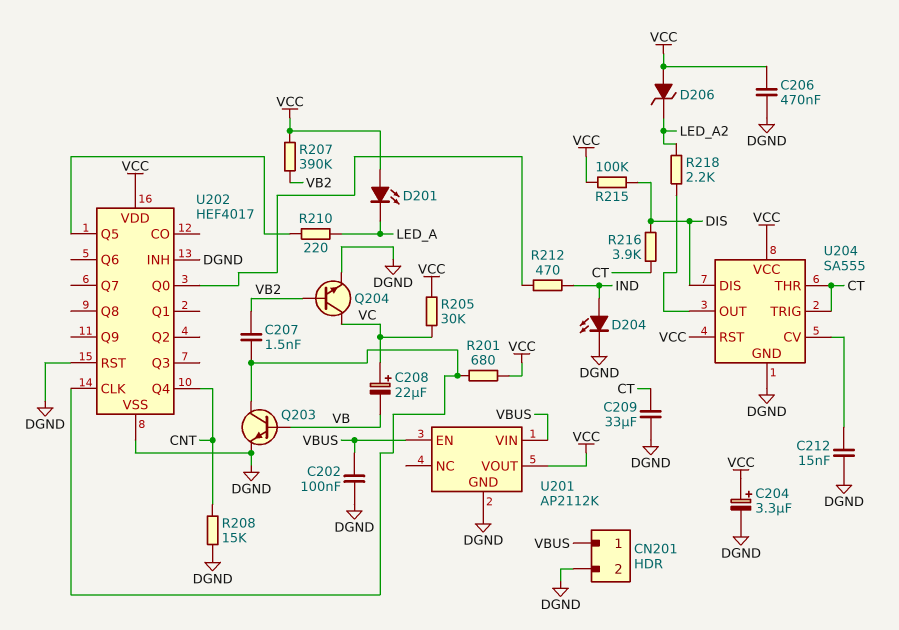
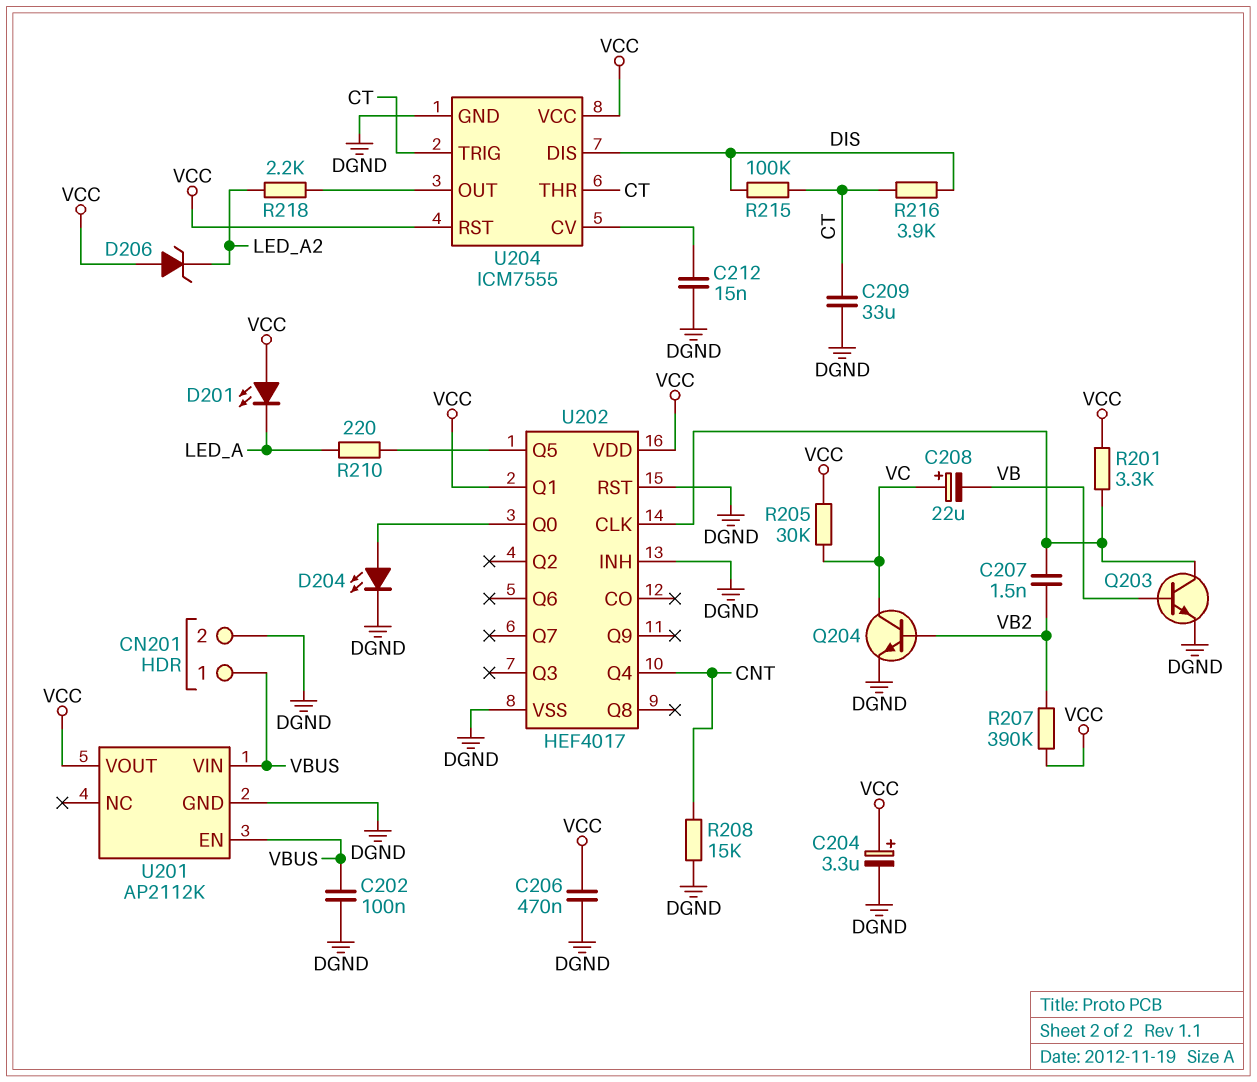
D204: LED (A IND, K DGND) -> LED (A U202/Q0, K DGND)
R201: 680 (U202/CLK, VCC) -> 3.3k (U202/CLK, VCC)
R212: 470 (IND, U202/Q0) -> none
R215: 100k (DIS, VCC) -> 100k (CT, DIS)
U202 pin Q1: none -> VCC
U204: SA555 -> ICM7555

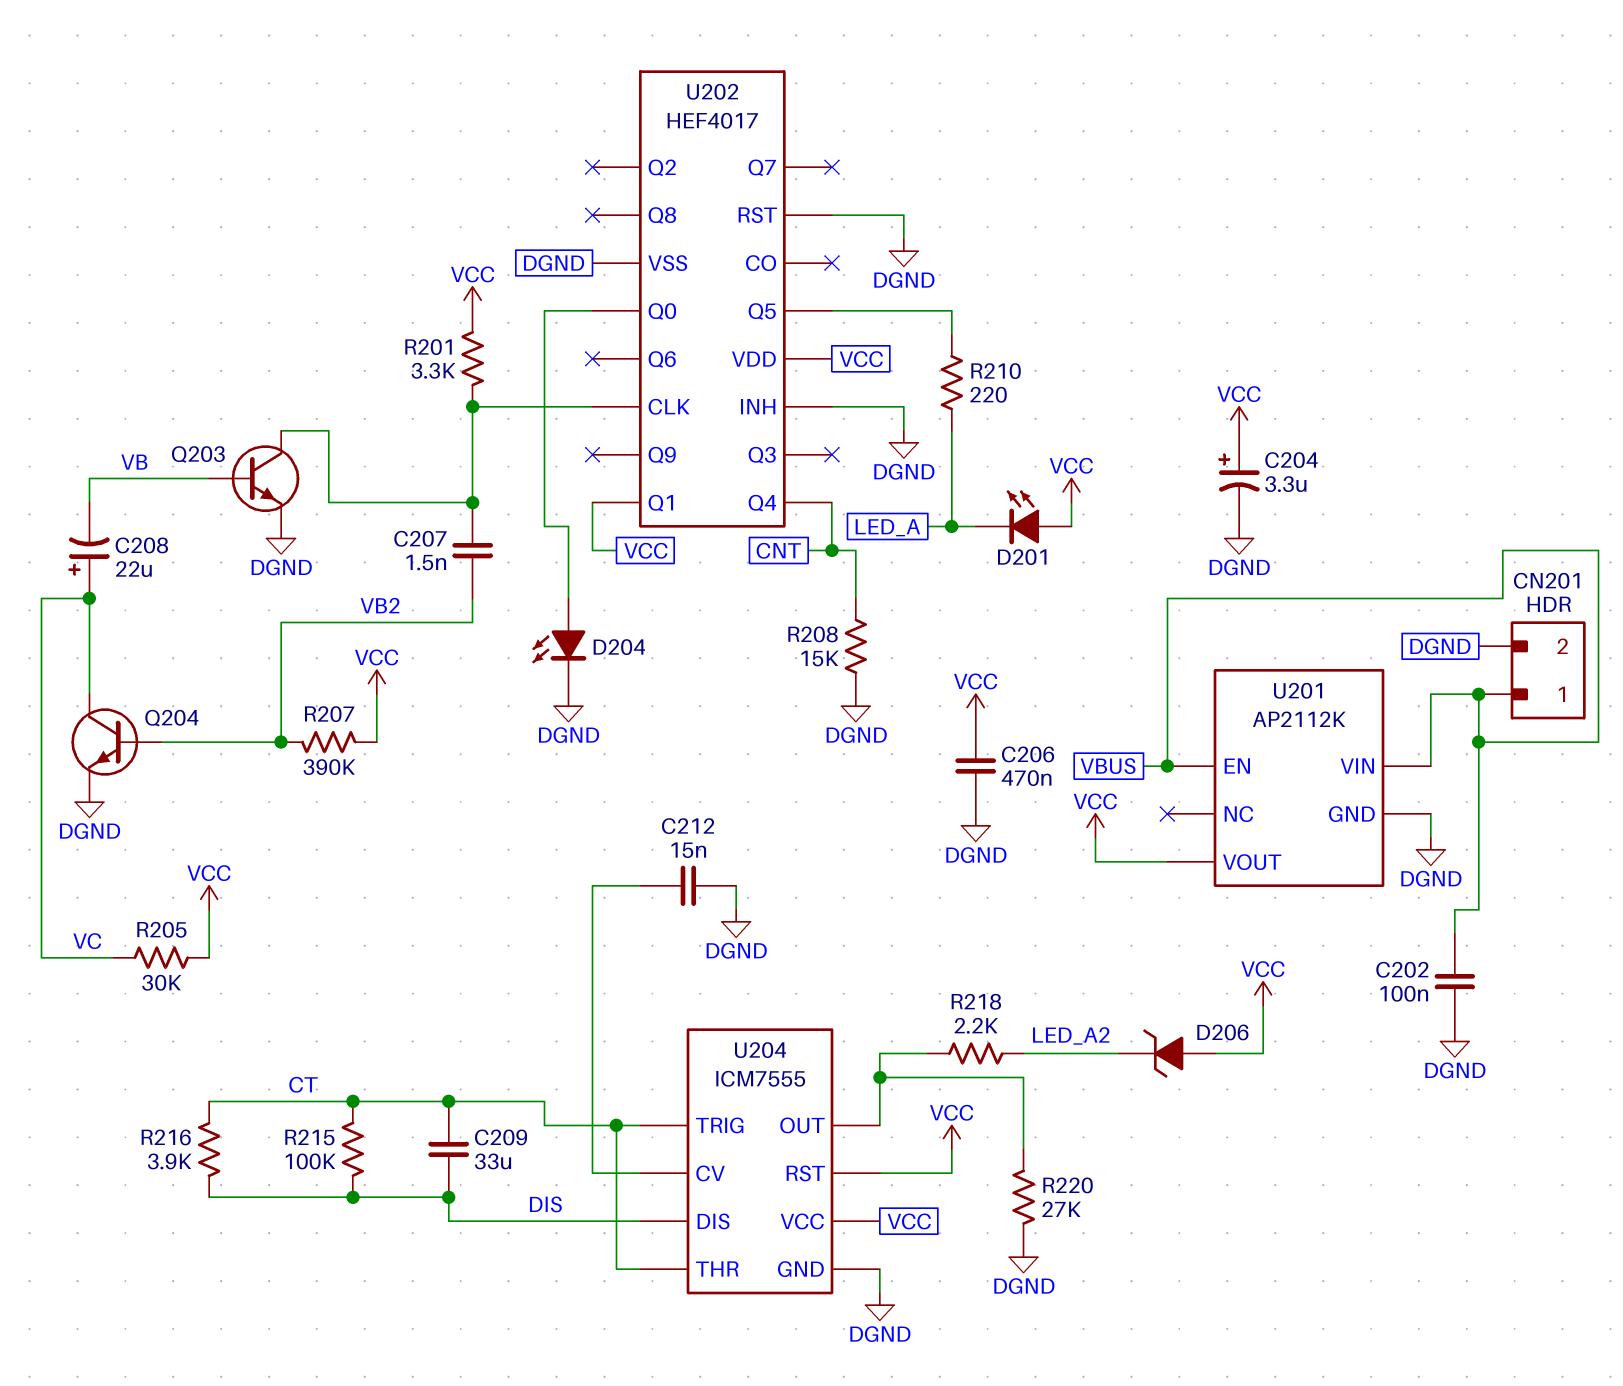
C209: 33uF (CT, DGND) -> 33uF (CT, DIS)
R220: none -> 27k (DGND, U204/OUT)

